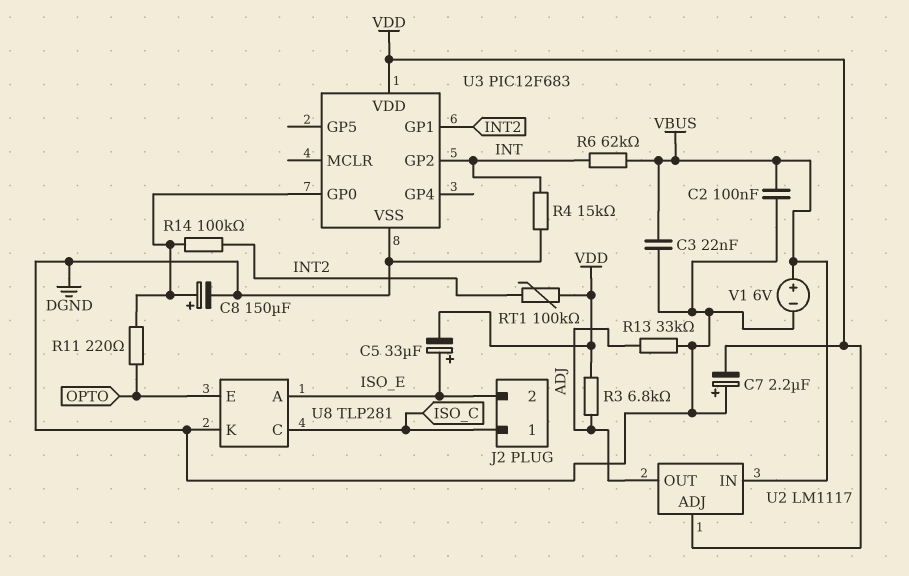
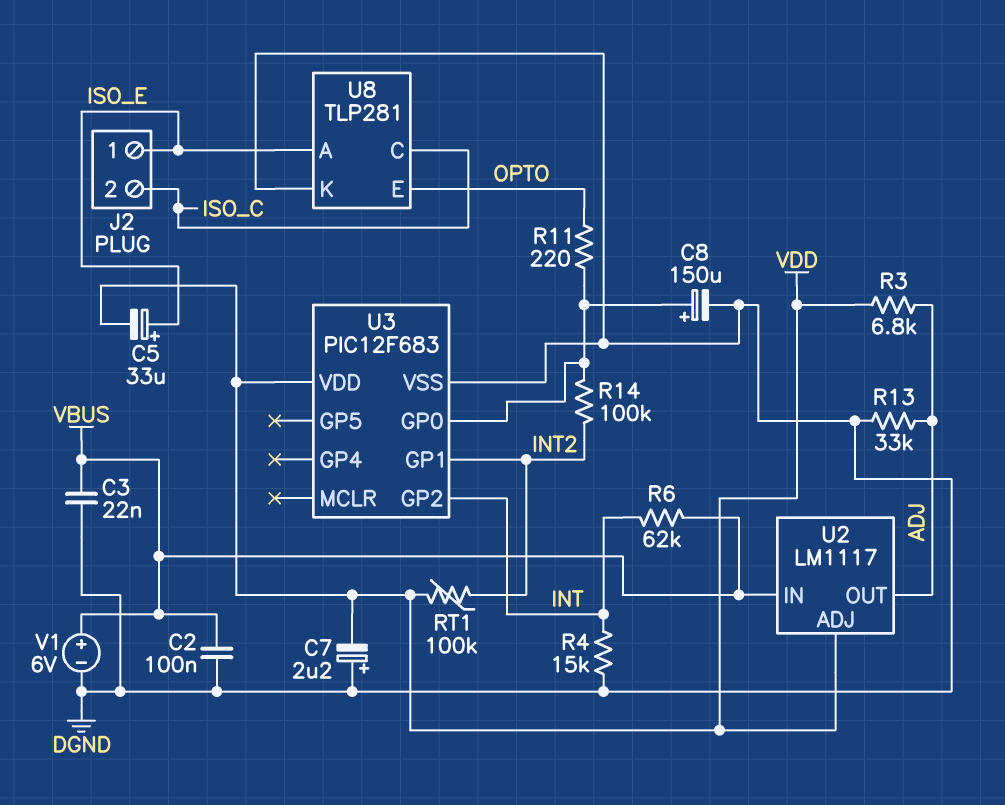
J2 pin 1: ISO_C -> ISO_E
J2 pin 2: ISO_E -> ISO_C

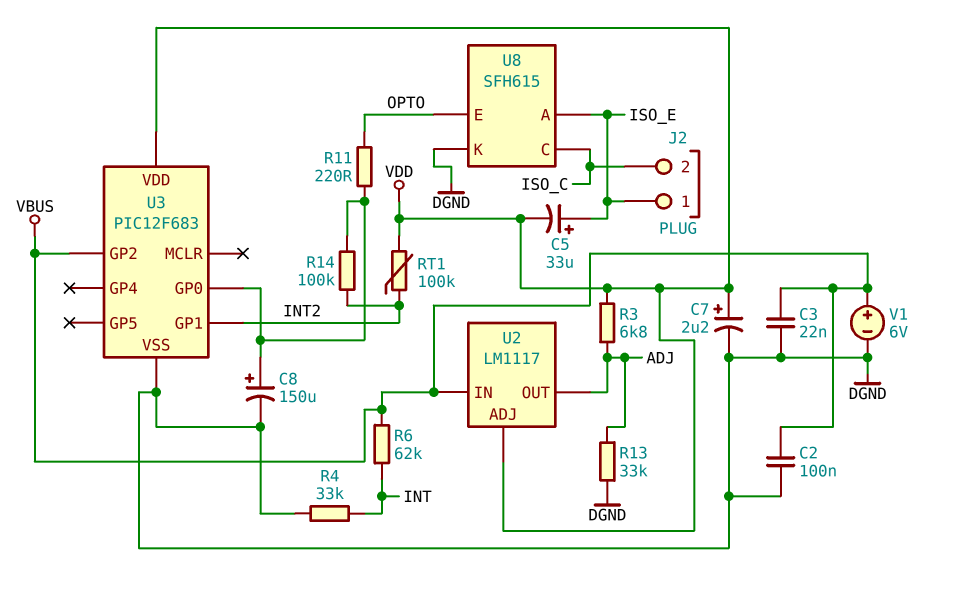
C7: 2.2uF (plus DGND, minus VDD) -> 2.2uF (plus VDD, minus DGND)
R4: 15k (DGND, INT) -> 33k (DGND, INT)
U3 pin GP2: INT -> VBUS
U8: TLP281 -> SFH615

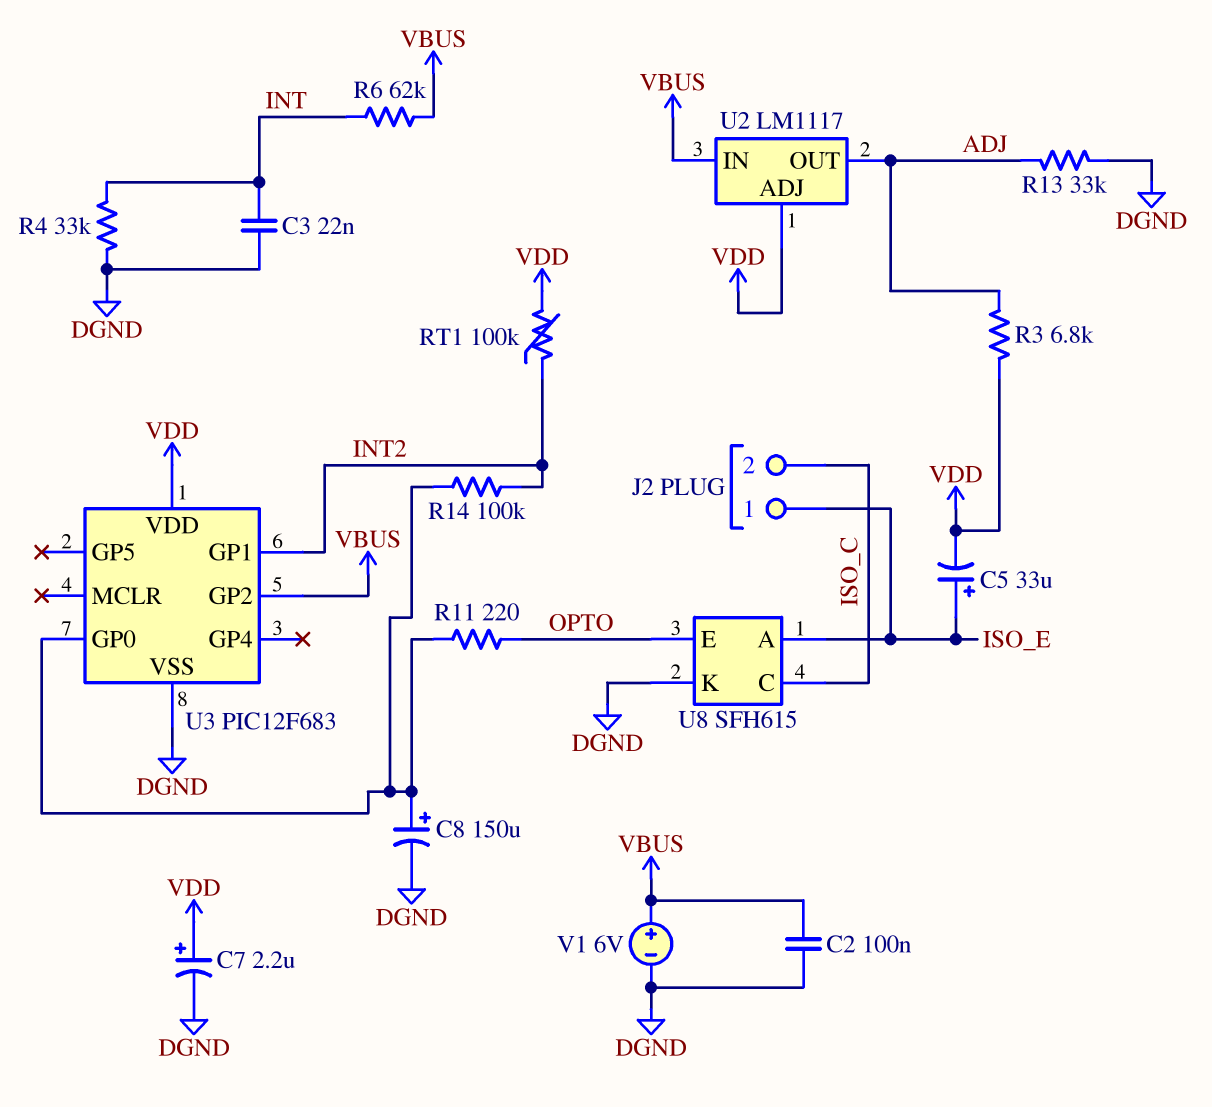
C3: 22nF (DGND, VBUS) -> 22nF (DGND, INT)

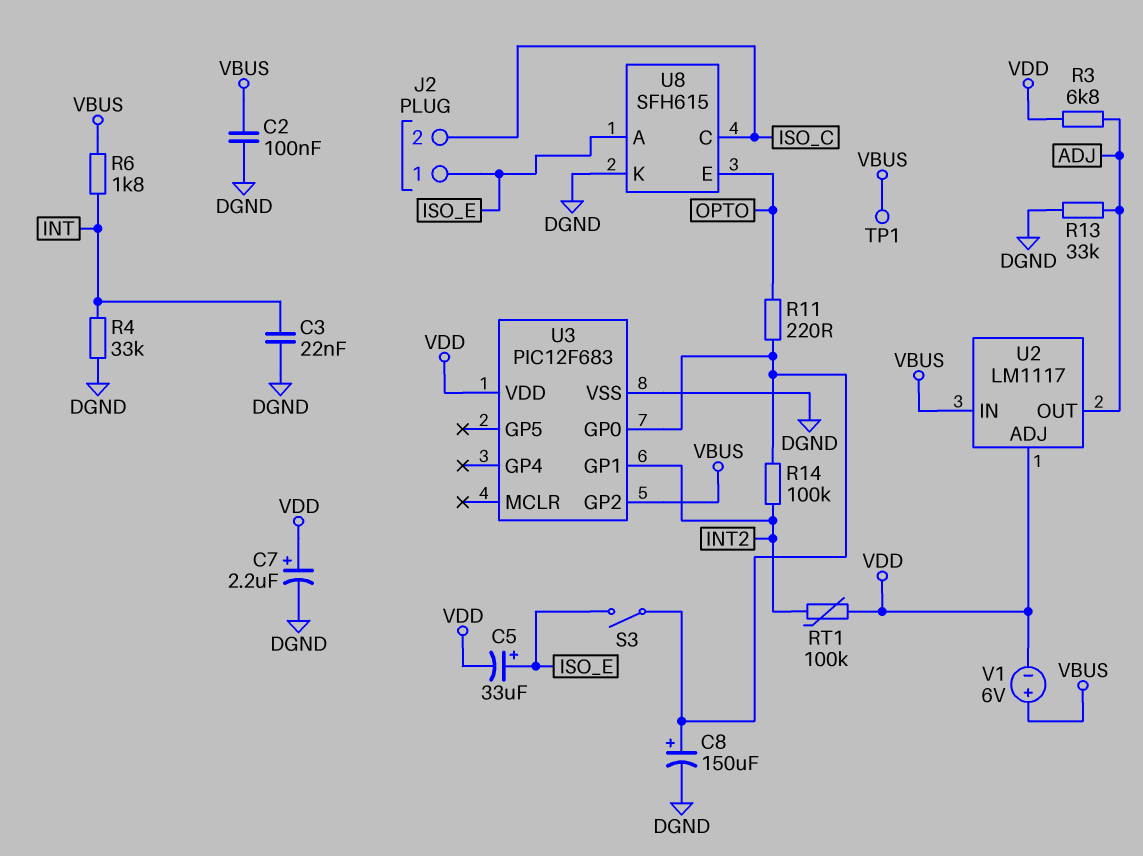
R6: 62k (INT, VBUS) -> 1.8k (INT, VBUS)
S3: none -> switch (ISO_E, U3/GP0)
TP1: none -> test point (VBUS)
V1: 6V (plus VBUS, minus DGND) -> 6V (plus VBUS, minus VDD)

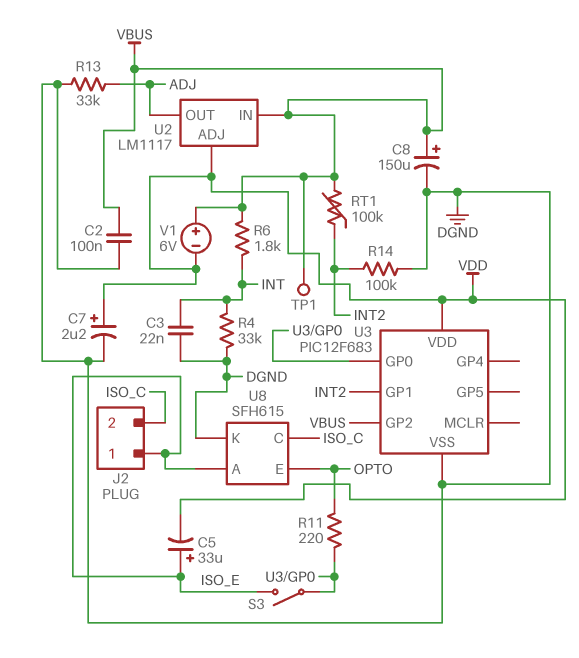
C8: 150uF (plus U3/GP0, minus DGND) -> 150uF (plus VBUS, minus DGND)
R3: 6.8k (ADJ, VDD) -> none
R14: 100k (INT2, U3/GP0) -> 100k (DGND, INT2)
RT1: 100k (INT2, VDD) -> 100k (INT2, VBUS)

